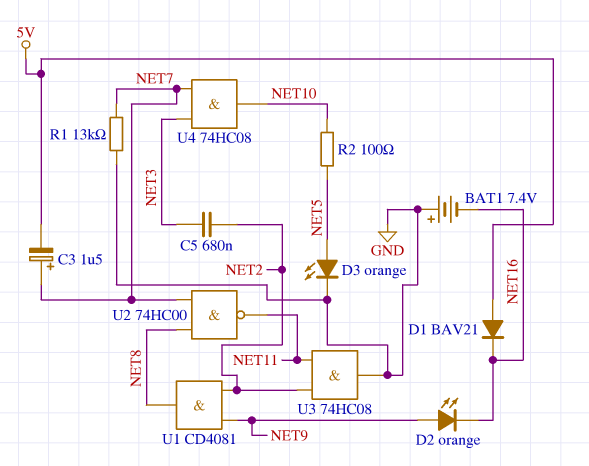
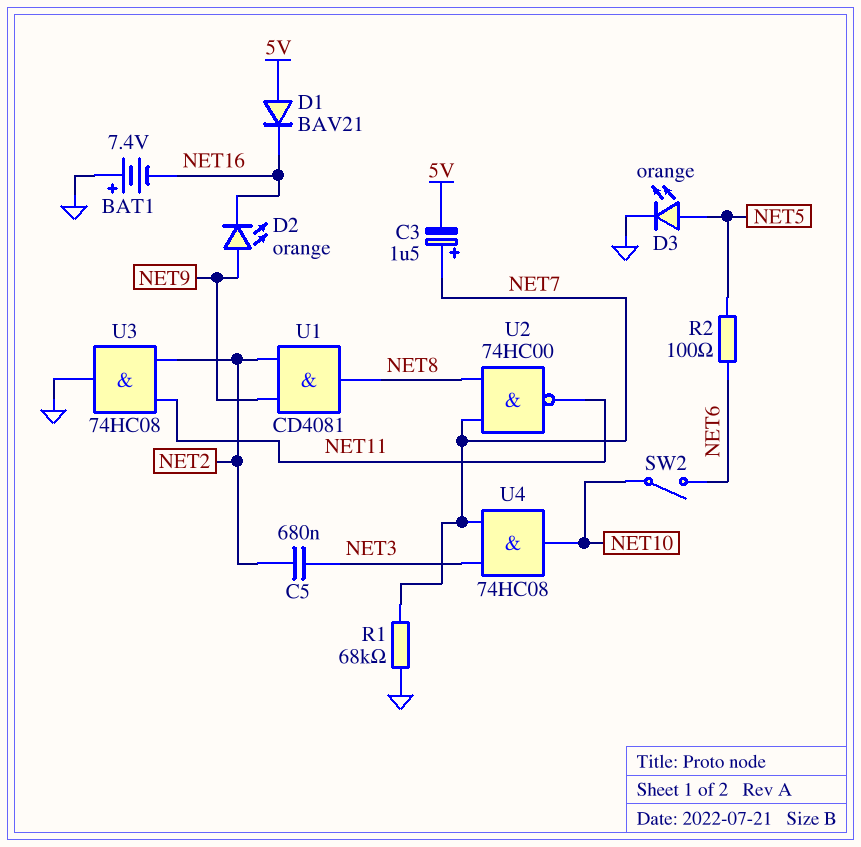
R1: 13k (GND, NET7) -> 68k (GND, NET7)
R2: 100 (NET5, NET10) -> 100 (NET5, NET6)
SW2: none -> switch (NET6, NET10)

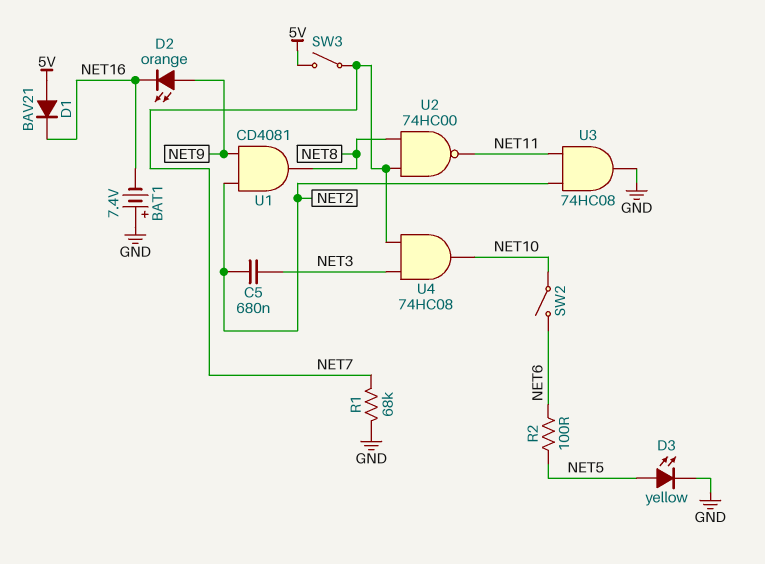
C3: 1.5uF (plus NET7, minus 5V) -> none
D3: LED orange (A NET5, K GND) -> LED yellow (A NET5, K GND)
SW3: none -> switch (5V, NET7)

